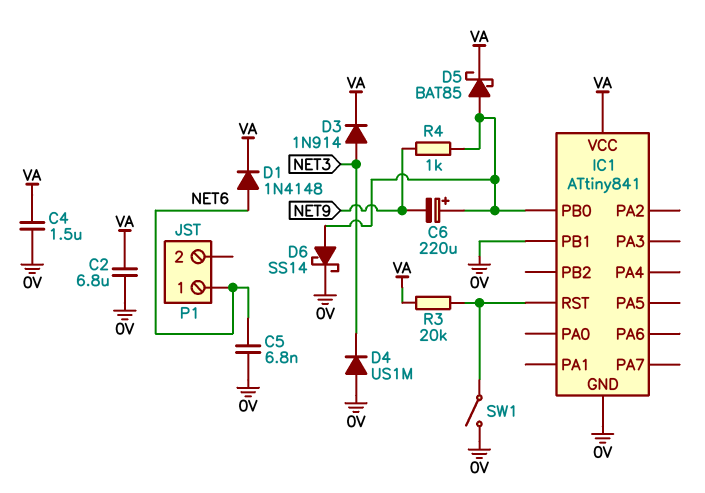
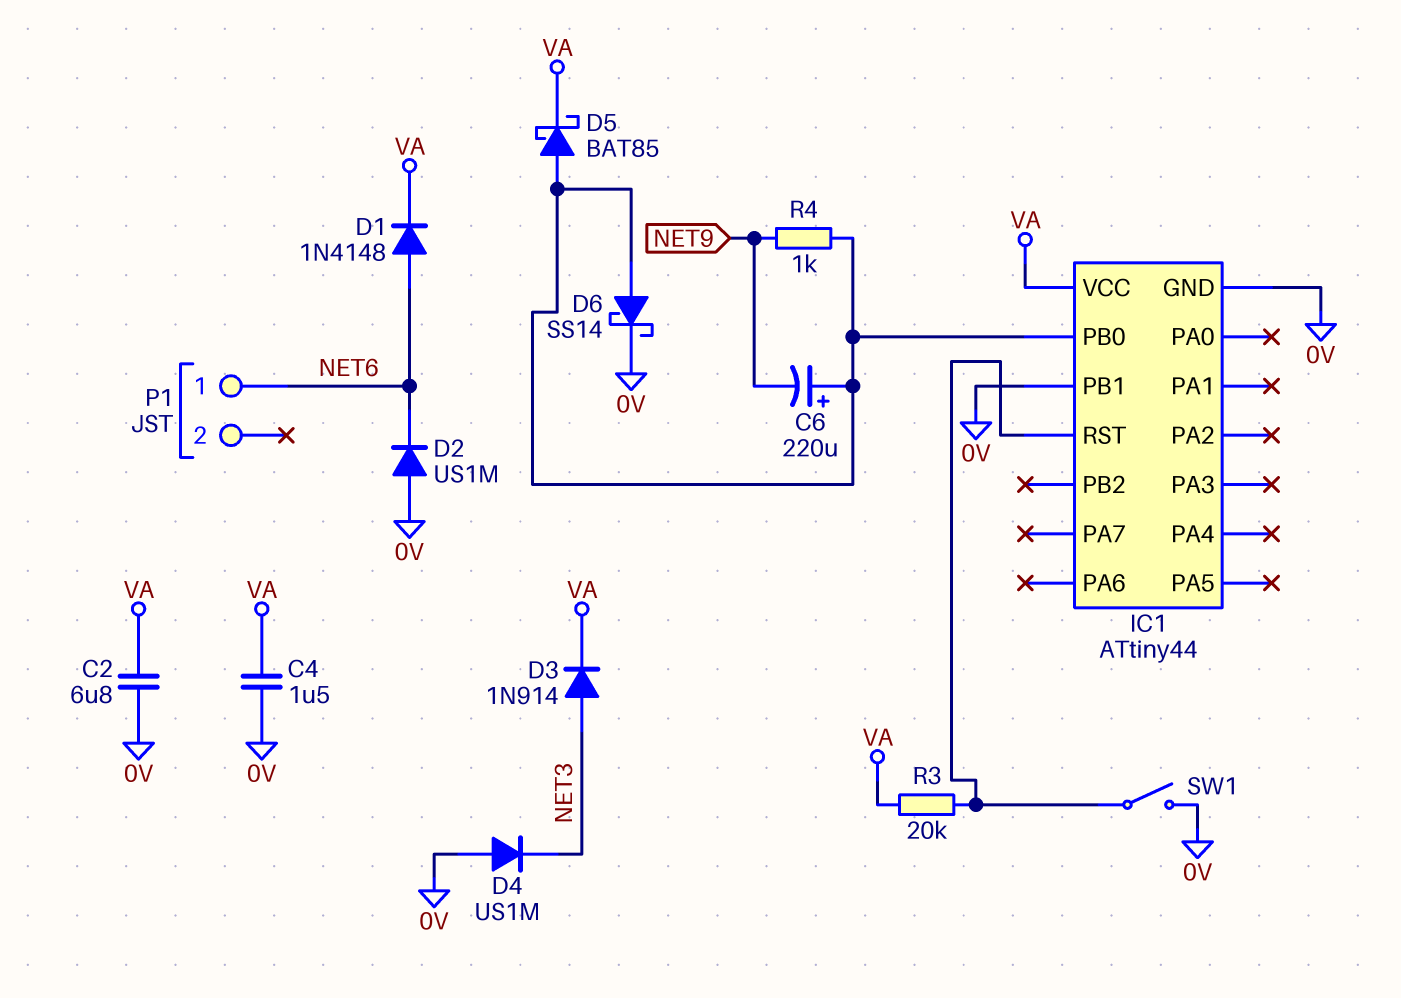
C5: 6.8nF (0V, NET6) -> none
D2: none -> diode US1M (A 0V, K NET6)
IC1: ATtiny841 -> ATtiny44

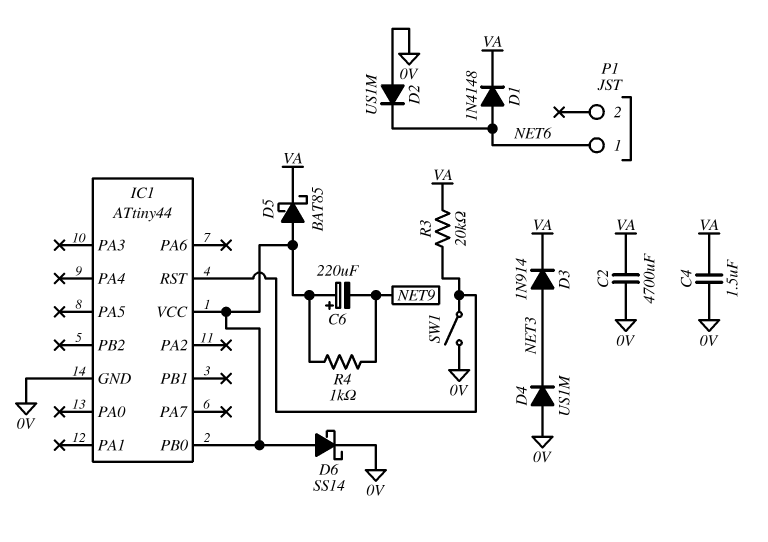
C2: 6.8uF (0V, VA) -> 4700uF (0V, VA)
IC1 pin PB1: 0V -> none
IC1 pin VCC: VA -> IC1/PB0

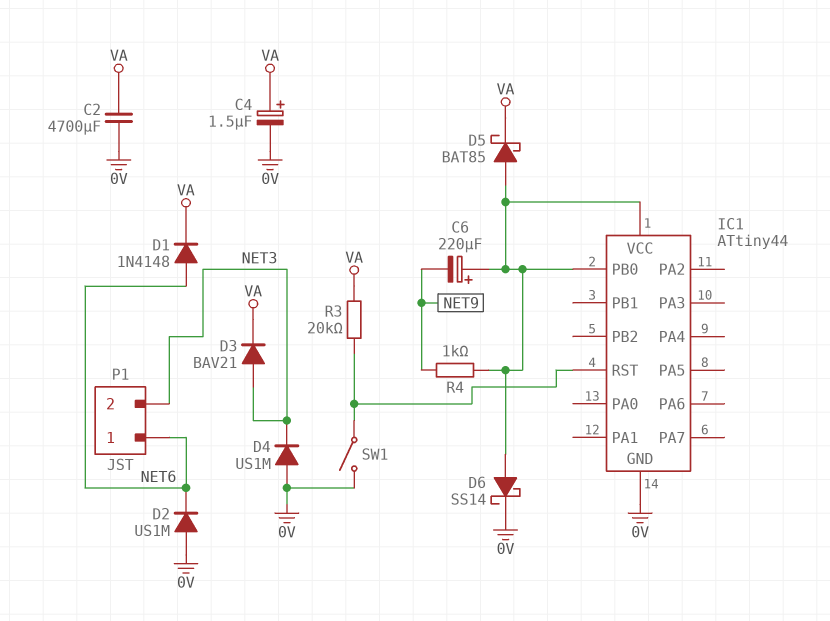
C4: 1.5uF (0V, VA) -> 1.5uF (plus VA, minus 0V)
D3: diode 1N914 (A NET3, K VA) -> diode BAV21 (A NET3, K VA)
P1 pin 2: none -> NET3

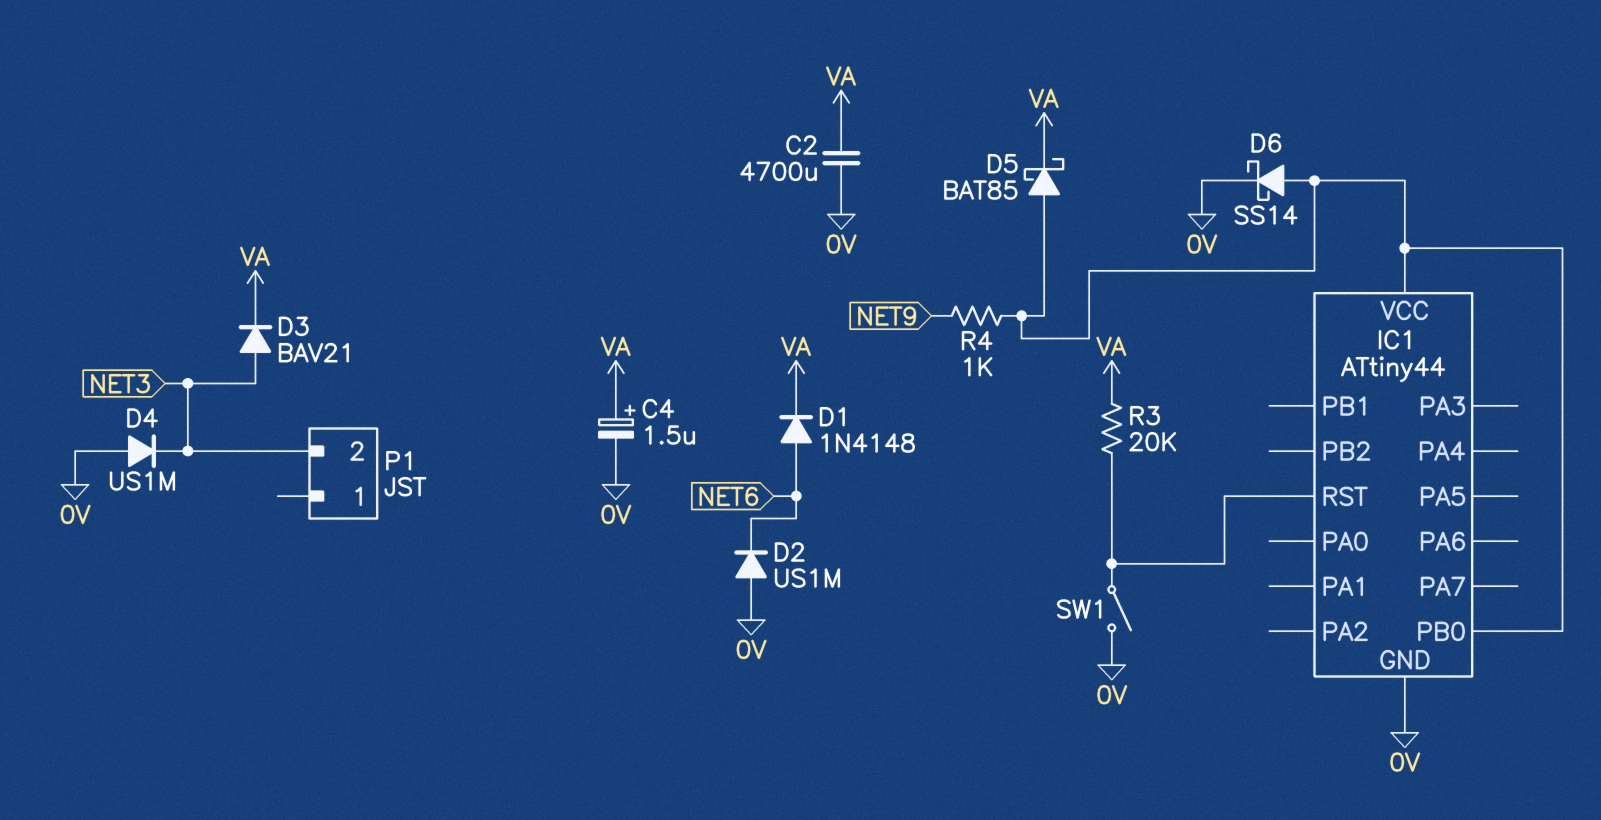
C6: 220uF (plus IC1/PB0, minus NET9) -> none
P1 pin 1: NET6 -> none

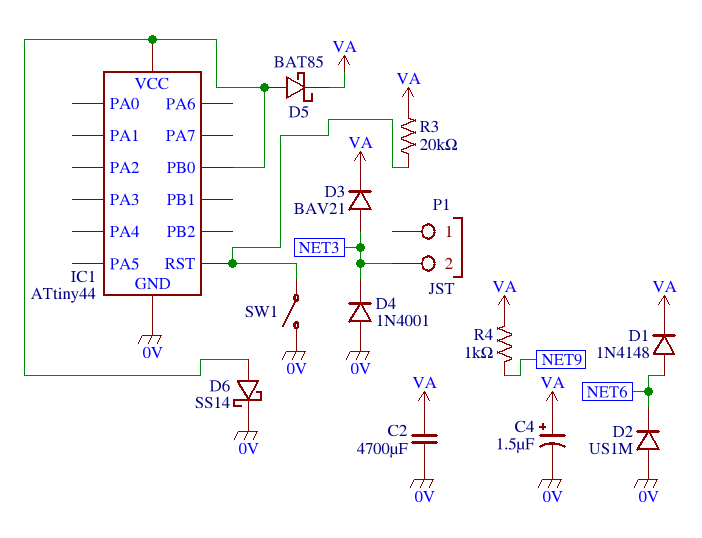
D4: diode US1M (A 0V, K NET3) -> diode 1N4001 (A 0V, K NET3)
R4: 1k (IC1/PB0, NET9) -> 1k (NET9, VA)

